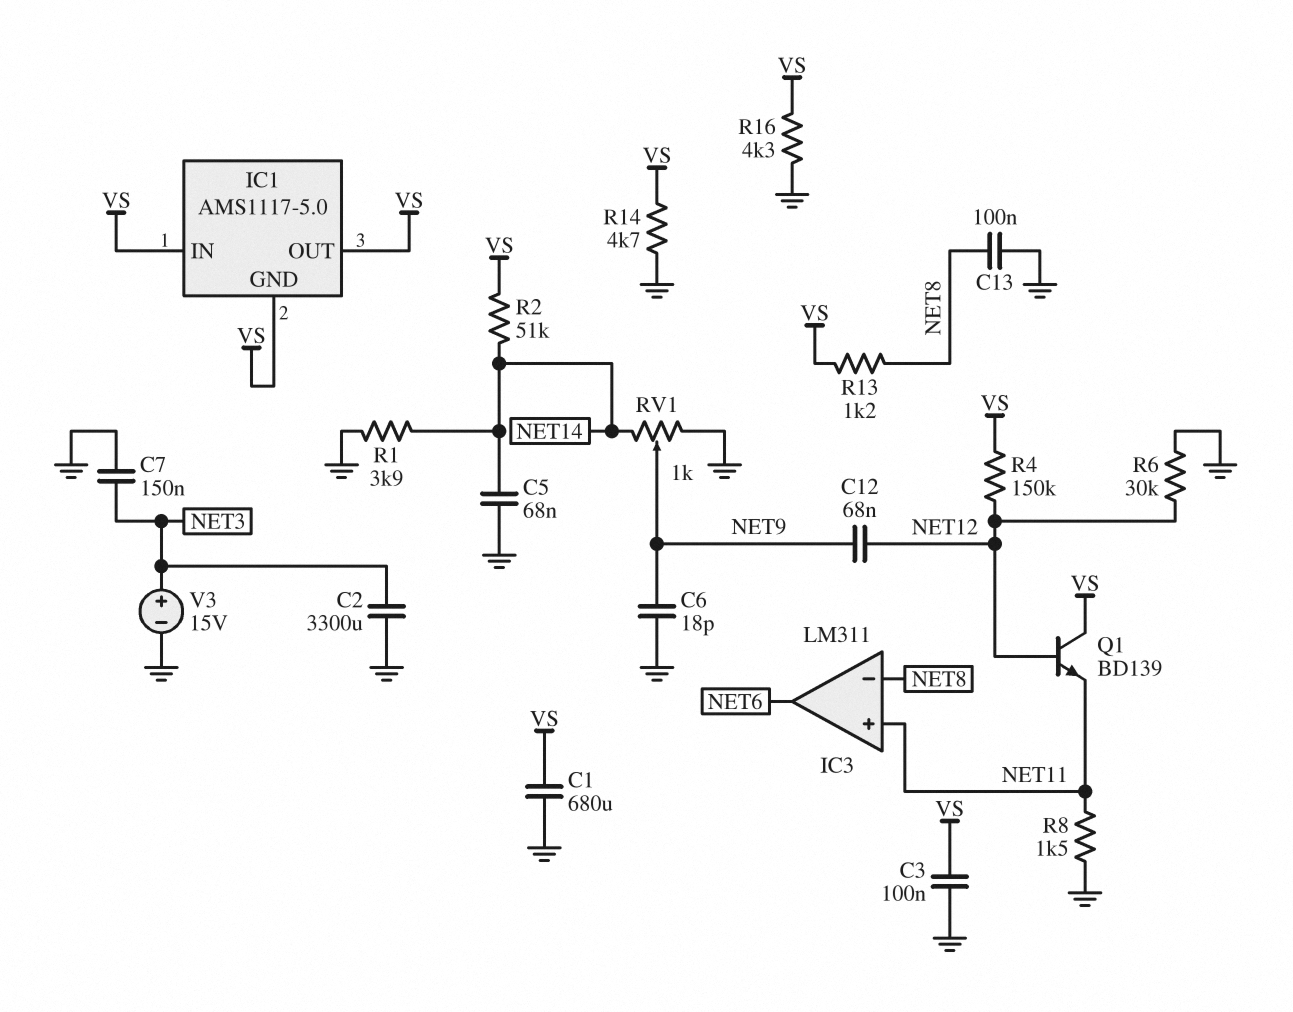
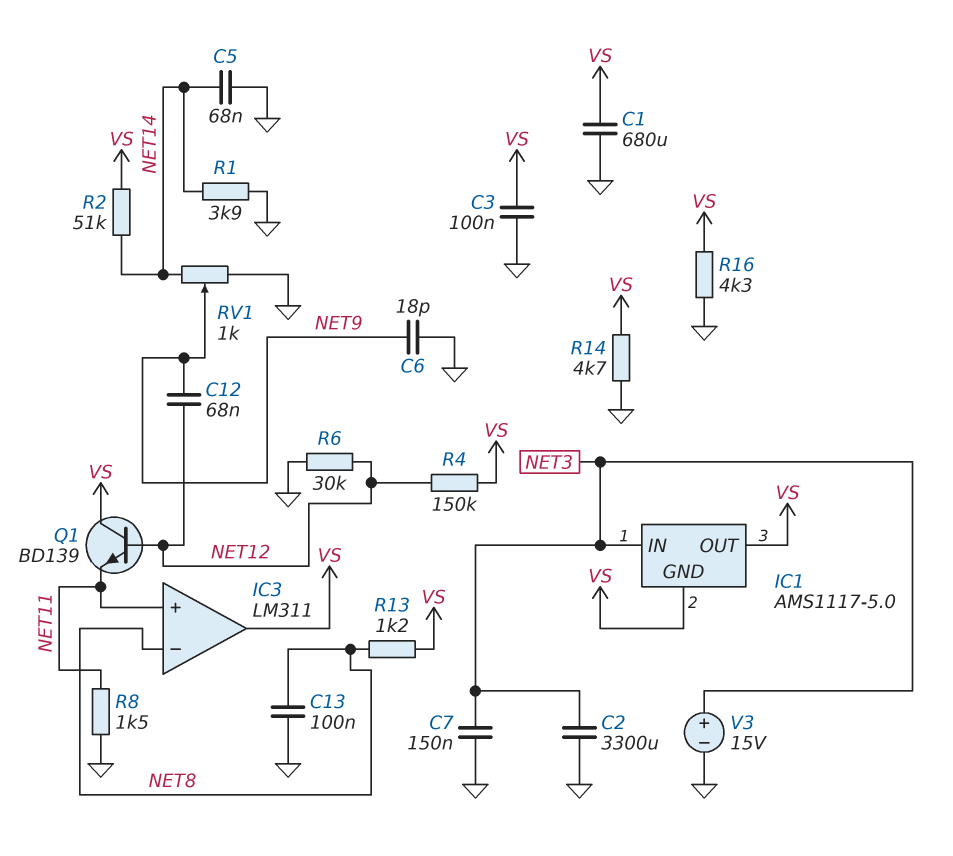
IC1 pin IN: VS -> NET3
IC3 pin out: NET6 -> VS

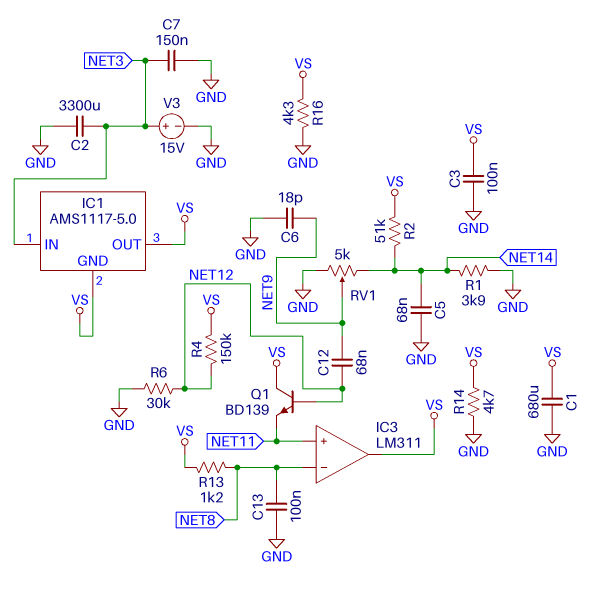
R8: 1.5k (GND, NET11) -> none
RV1: 1k (GND, NET14, wiper NET9) -> 5k (GND, NET14, wiper NET9)

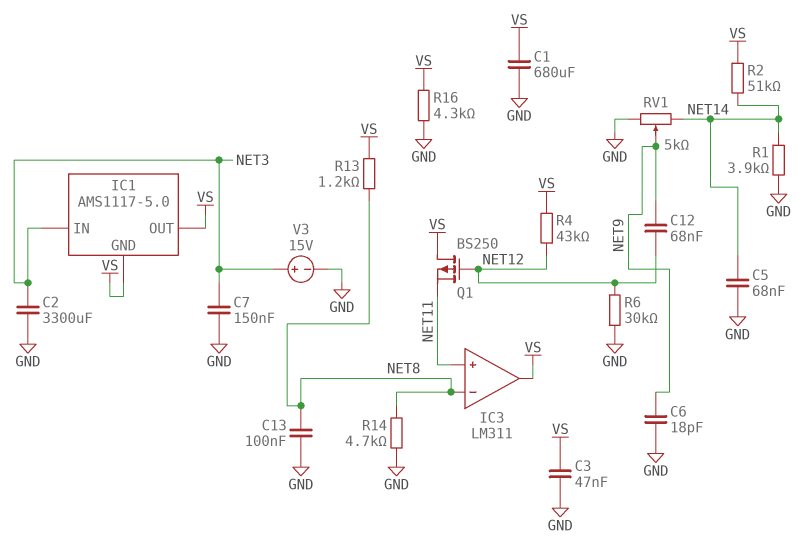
C3: 100nF (GND, VS) -> 47nF (GND, VS)
Q1: NPN BD139 (B NET12, C VS, E NET11) -> PMOS BS250 (G NET12, D VS, S NET11)
R4: 150k (NET12, VS) -> 43k (NET12, VS)
R14: 4.7k (GND, VS) -> 4.7k (GND, NET8)

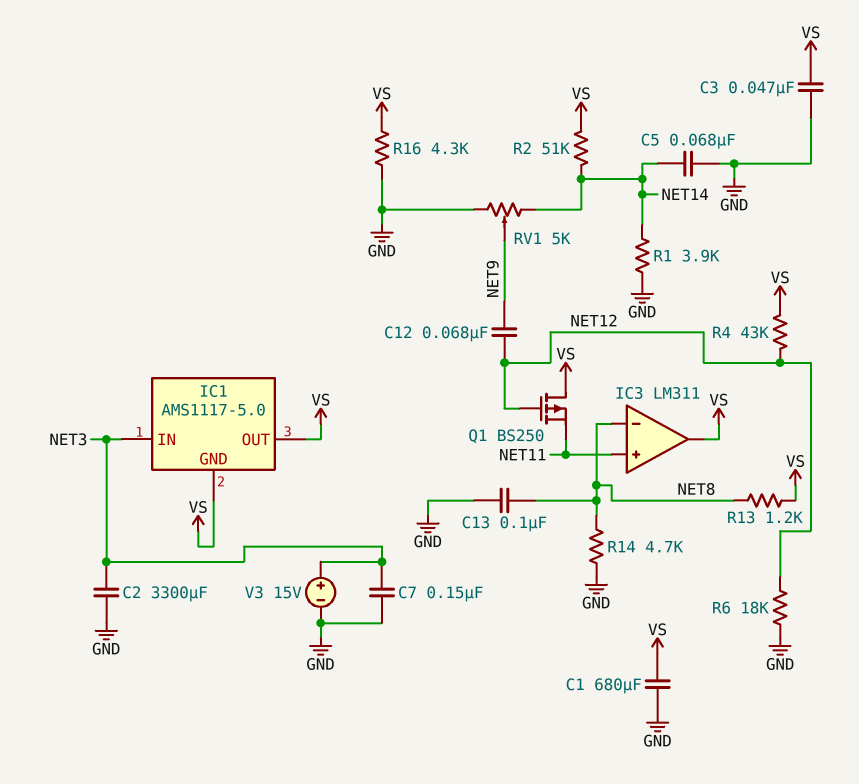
C6: 18pF (GND, NET9) -> none
R6: 30k (GND, NET12) -> 18k (GND, NET12)

